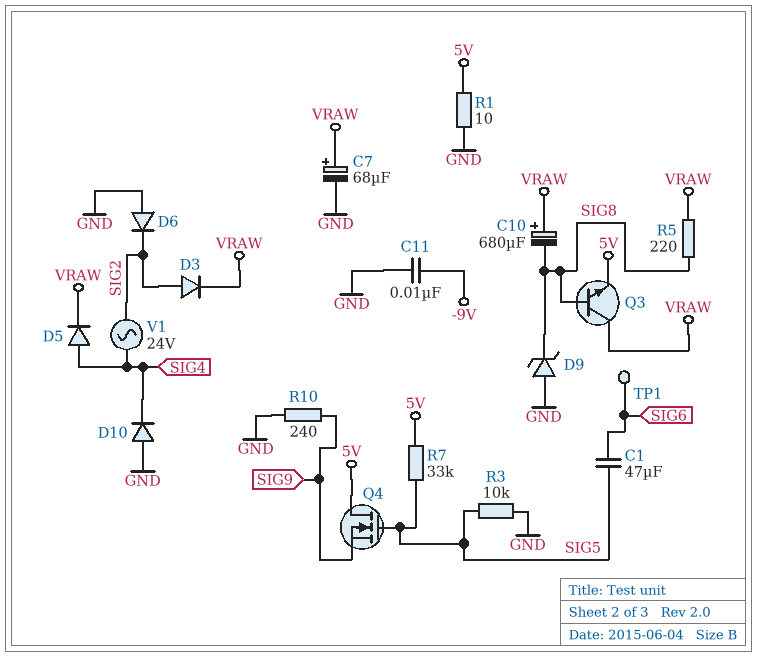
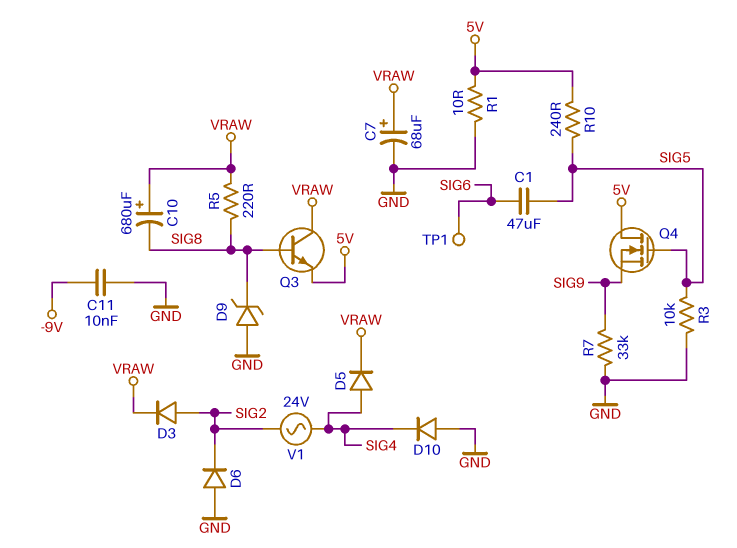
R7: 33k (5V, SIG5) -> 33k (GND, SIG9)
R10: 240 (GND, SIG9) -> 240 (5V, SIG5)

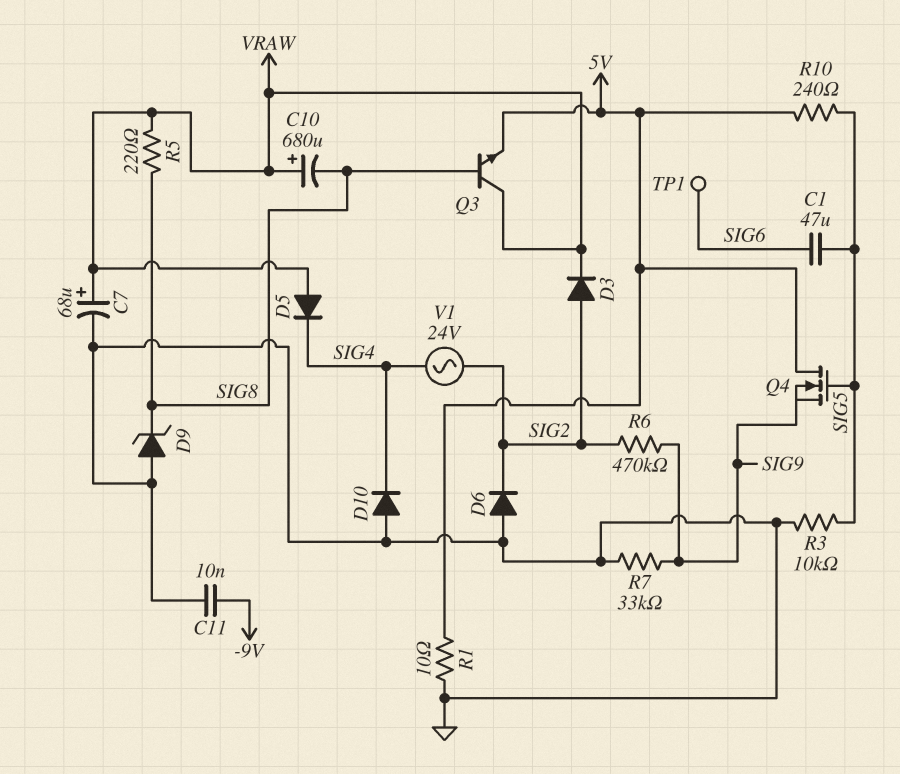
D5: diode (A SIG4, K VRAW) -> diode (A VRAW, K SIG4)
R6: none -> 470k (SIG2, SIG9)

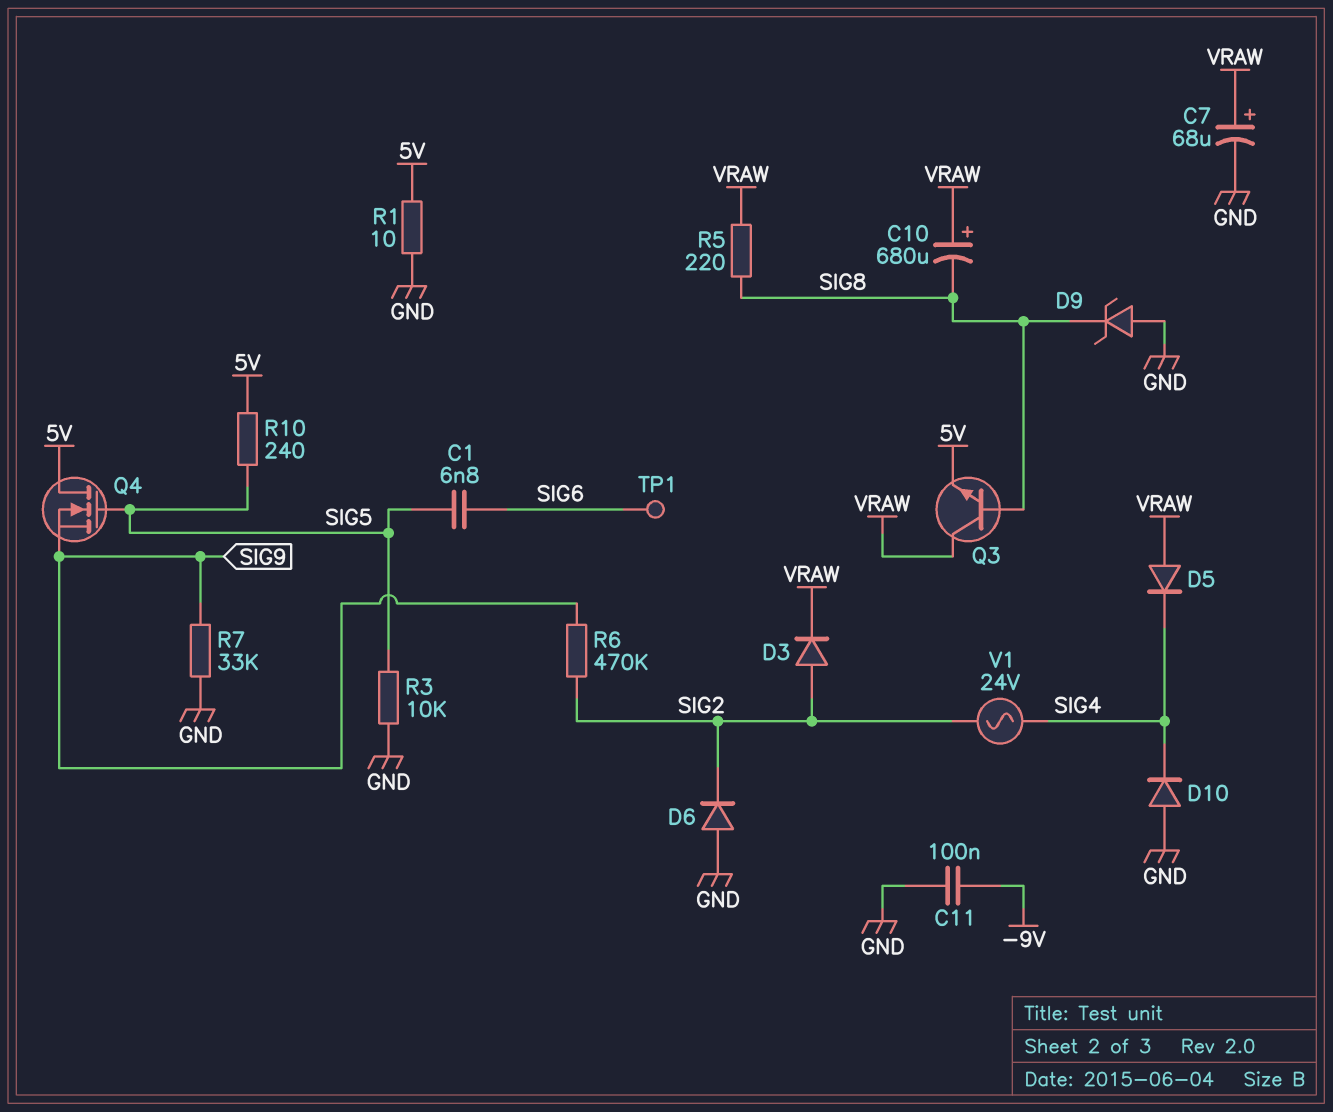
C1: 47uF (SIG5, SIG6) -> 6.8nF (SIG5, SIG6)
C11: 10nF (-9V, GND) -> 100nF (-9V, GND)

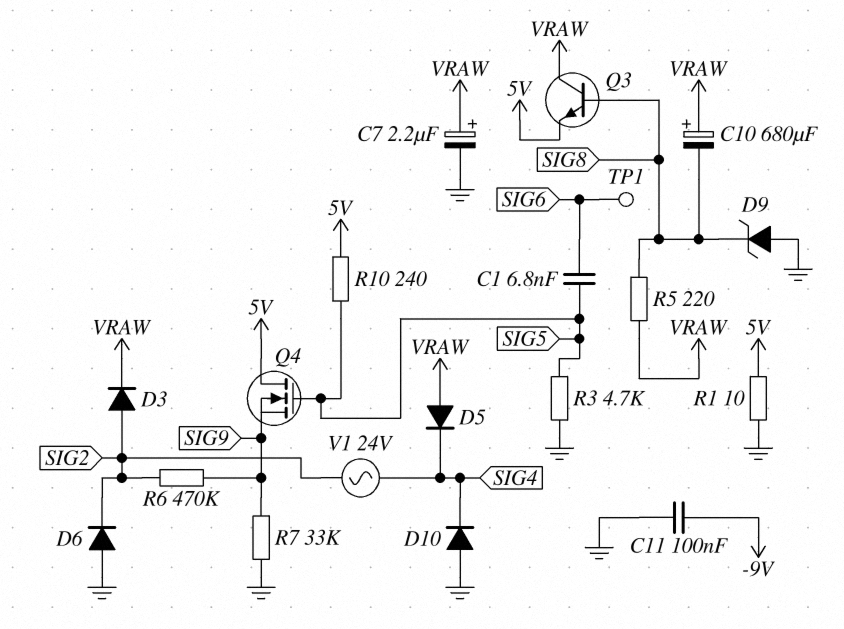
C7: 68uF (plus VRAW, minus GND) -> 2.2uF (plus VRAW, minus GND)
R3: 10k (GND, SIG5) -> 4.7k (GND, SIG5)

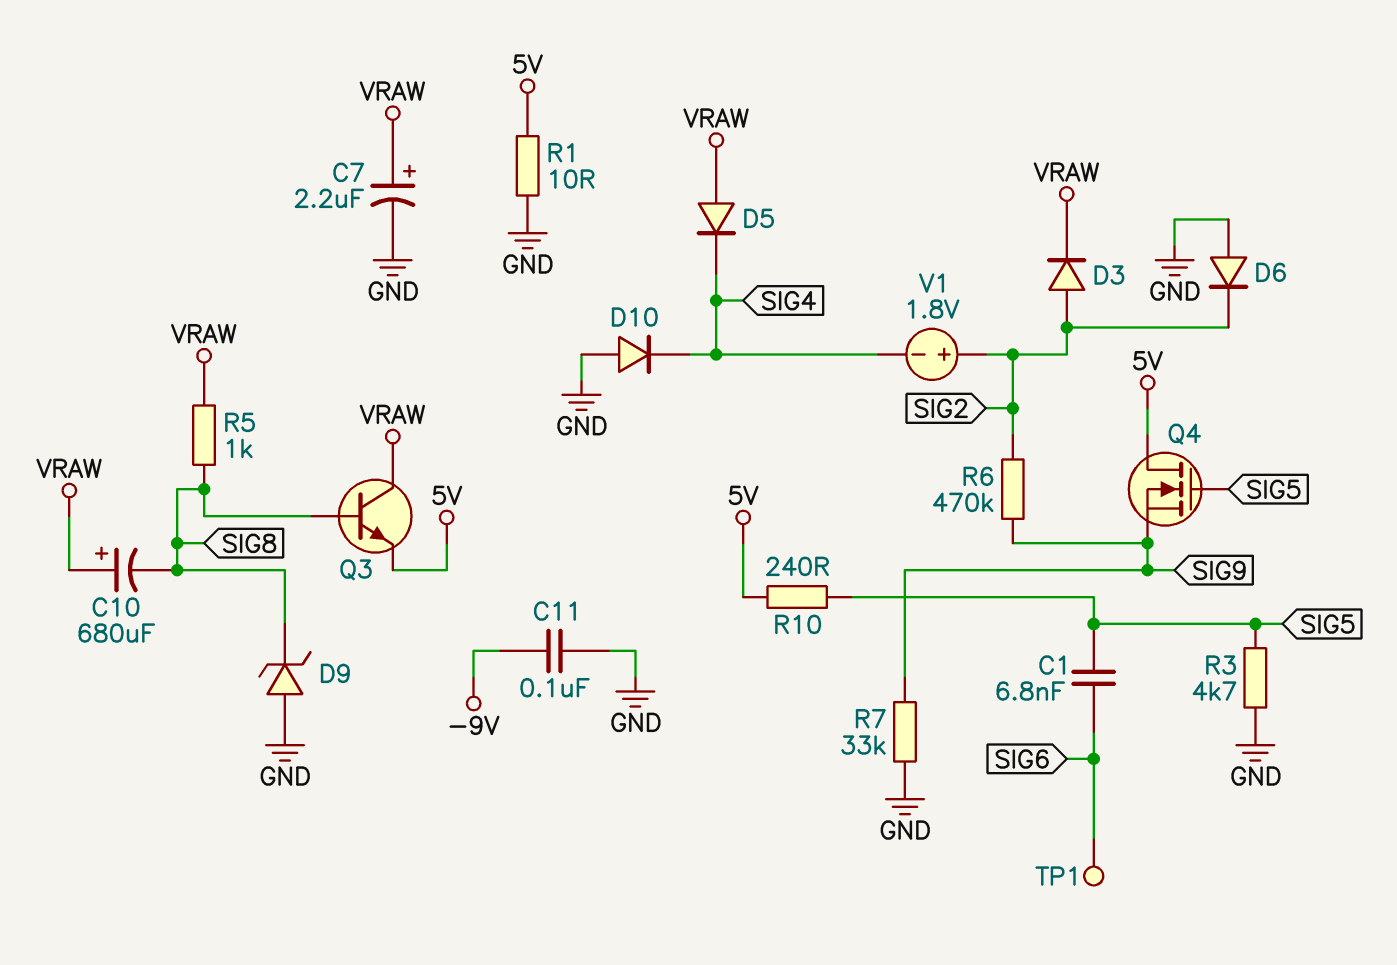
R5: 220 (SIG8, VRAW) -> 1k (SIG8, VRAW)
V1: AC 24V (SIG2, SIG4) -> 1.8V (plus SIG2, minus SIG4)

